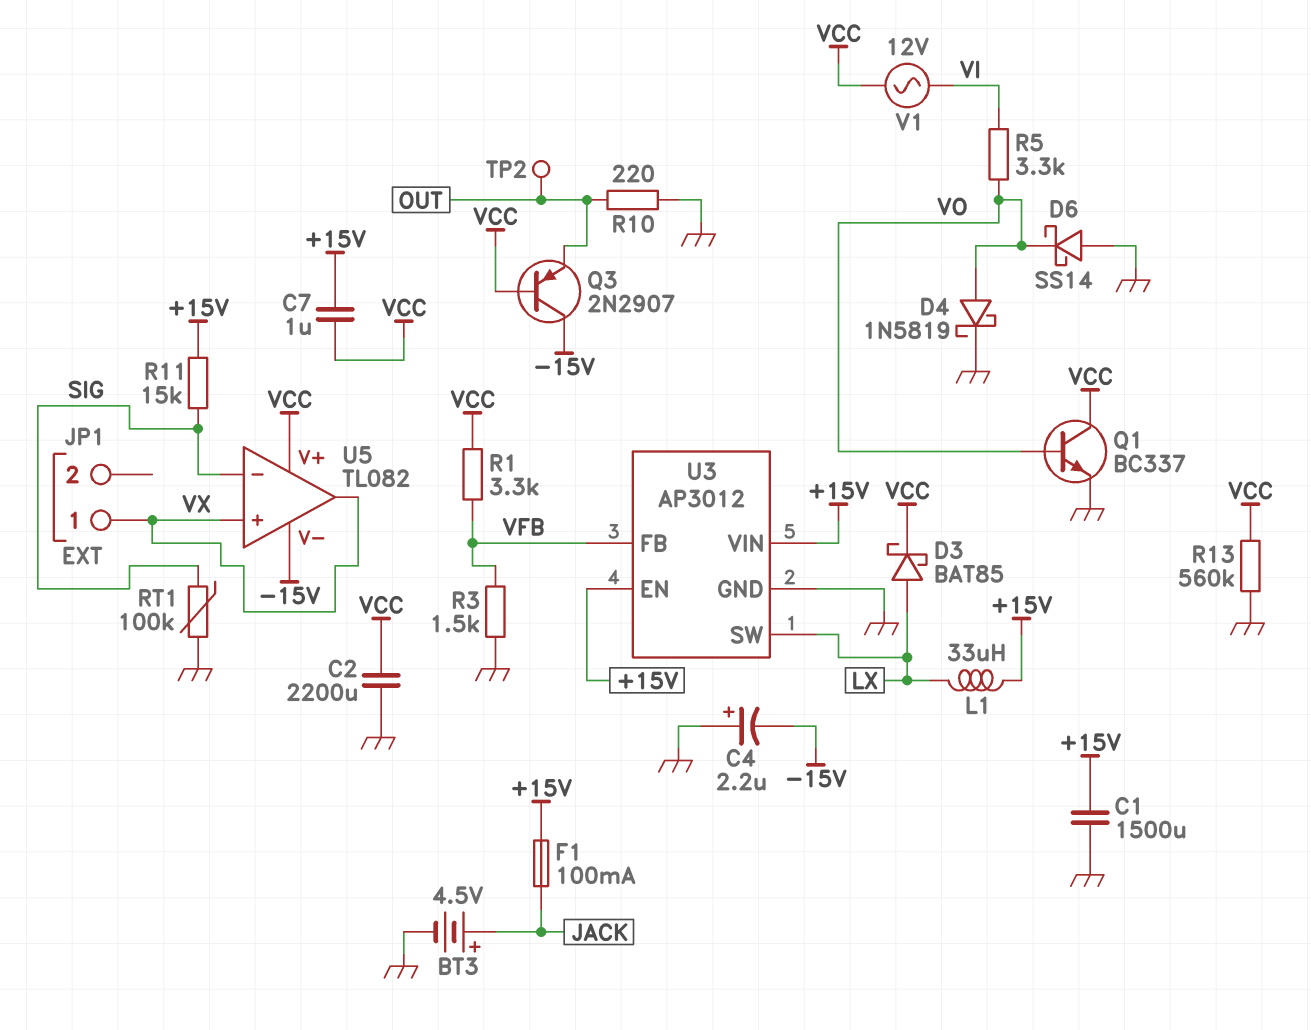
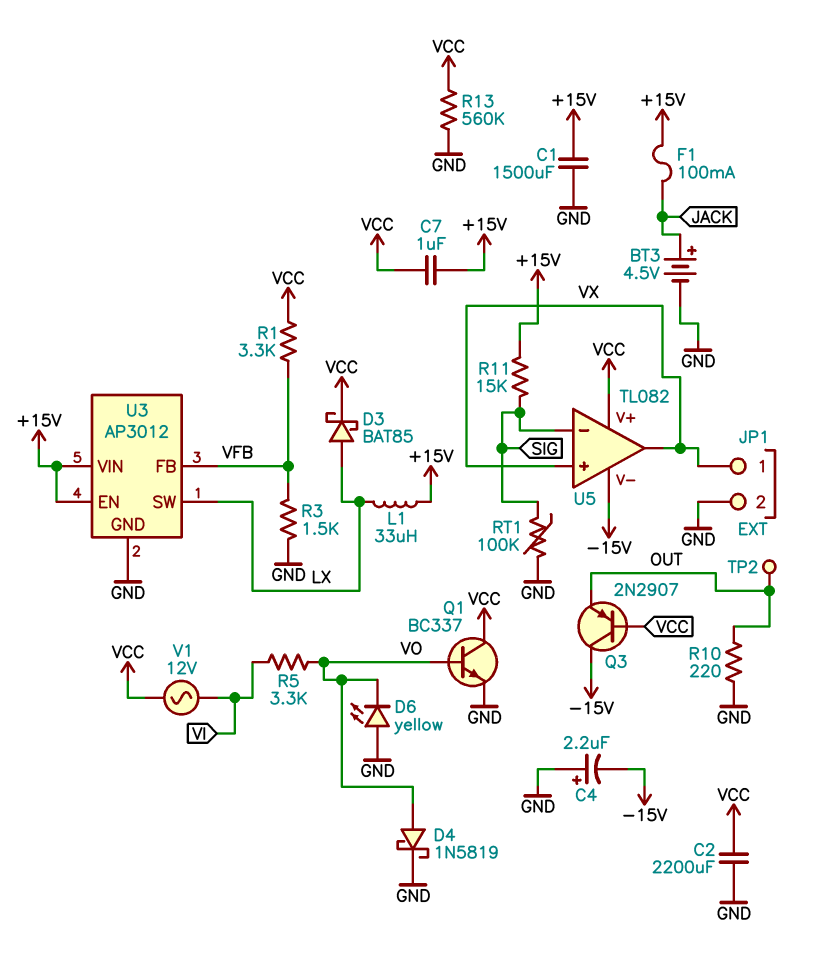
D6: schottky SS14 (A GND, K VO) -> LED yellow (A GND, K VO)
JP1 pin 2: none -> GND

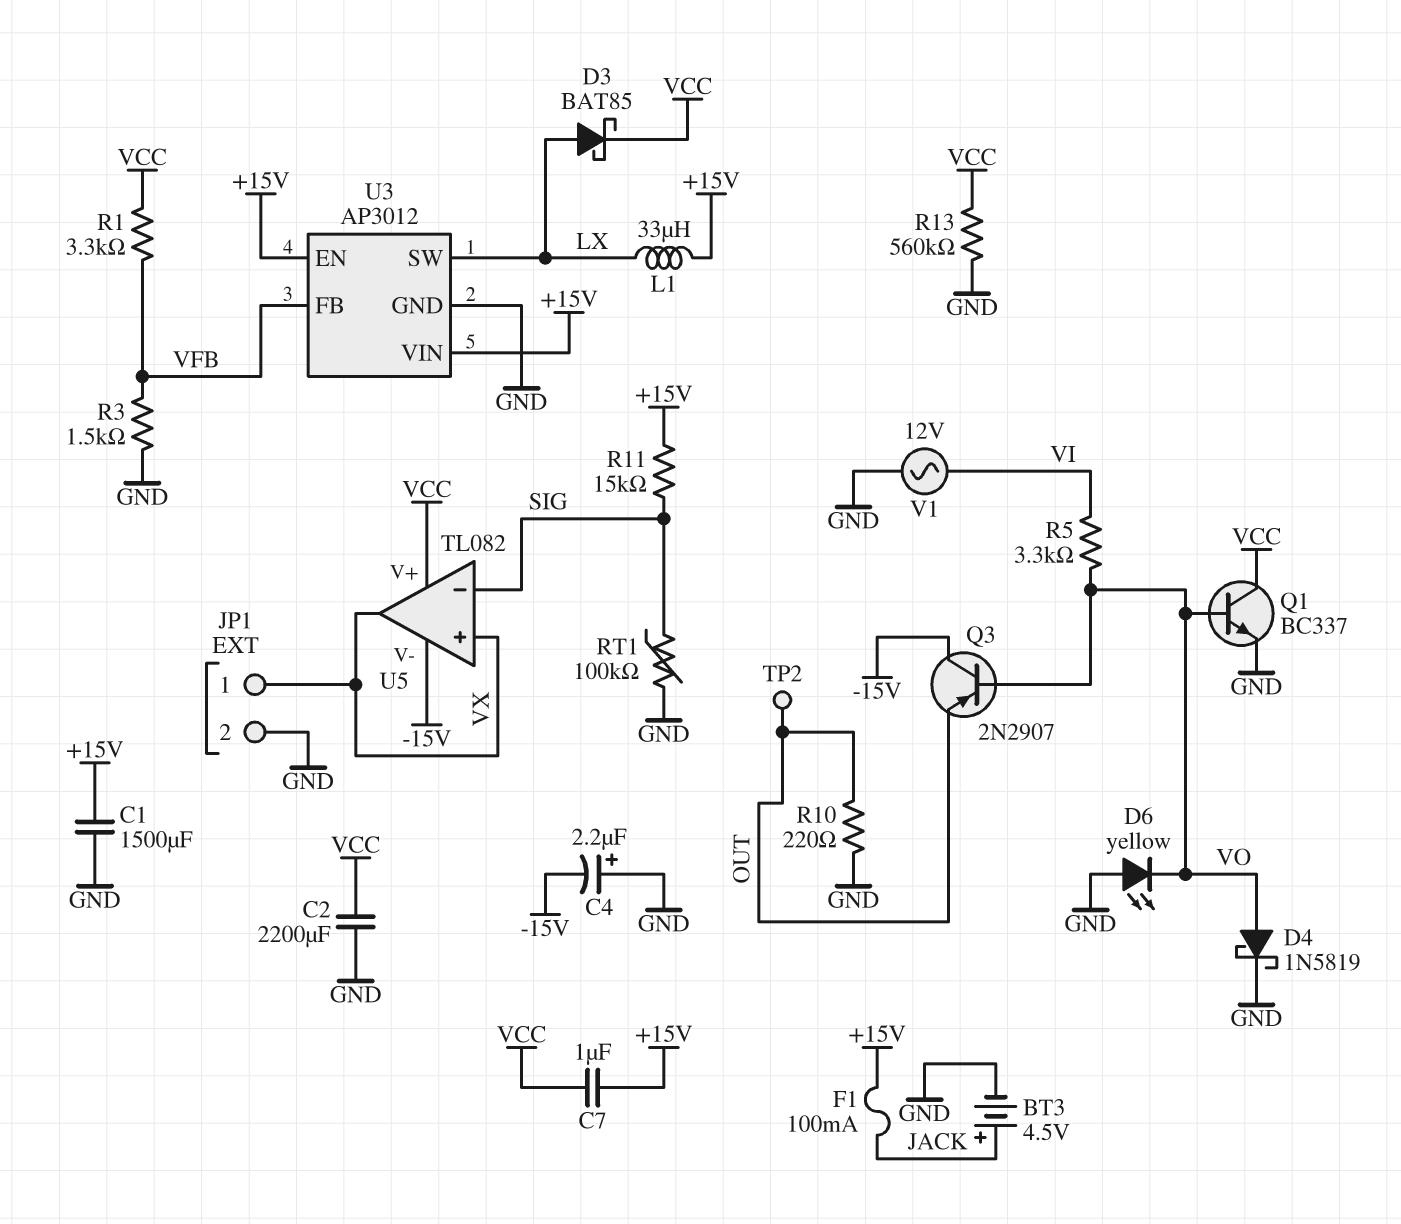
Q3: PNP 2N2907 (B VCC, C -15V, E OUT) -> PNP 2N2907 (B VO, C -15V, E OUT)
V1: AC 12V (VCC, VI) -> AC 12V (GND, VI)

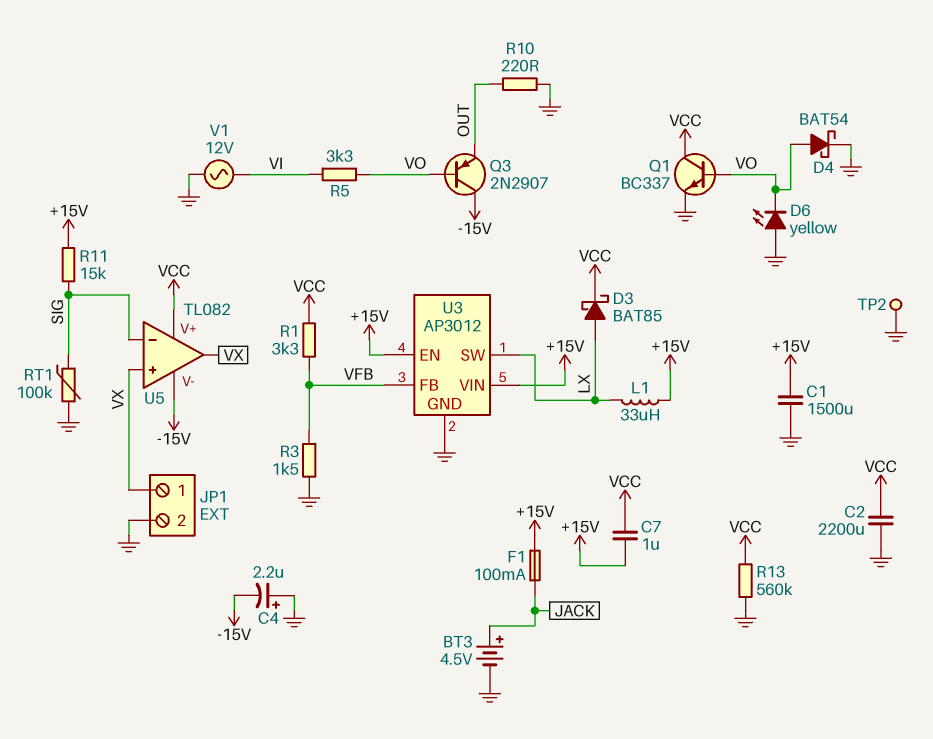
D4: schottky 1N5819 (A VO, K GND) -> schottky BAT54 (A VO, K GND)
TP2: test point (OUT) -> test point (GND)

